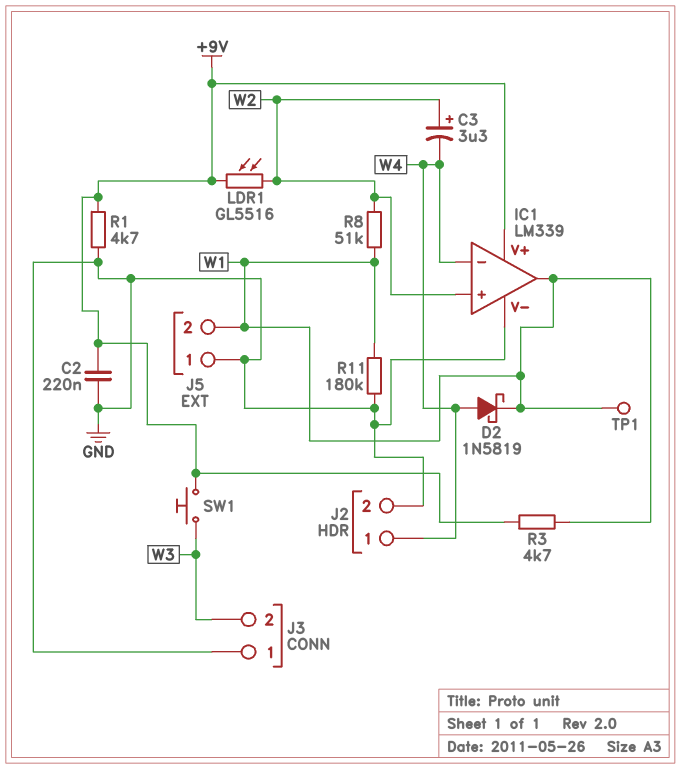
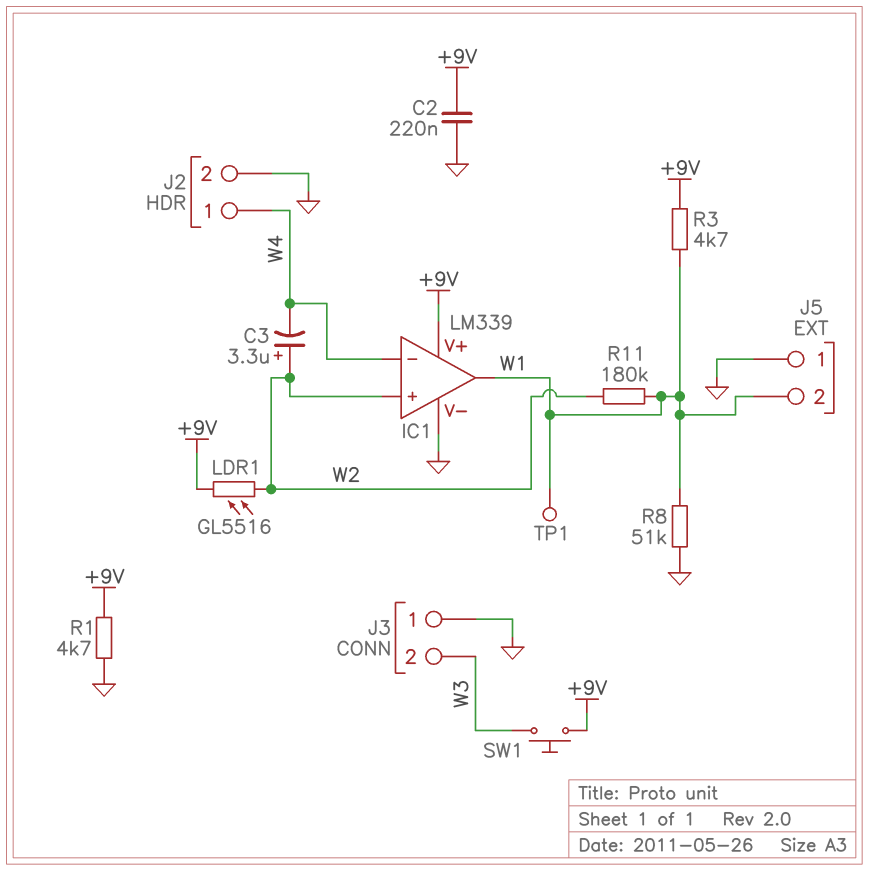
D2: schottky 1N5819 (A W4, K W1) -> none
R8: 51k (W1, W2) -> 51k (GND, W1)
R11: 180k (GND, W1) -> 180k (W1, W2)

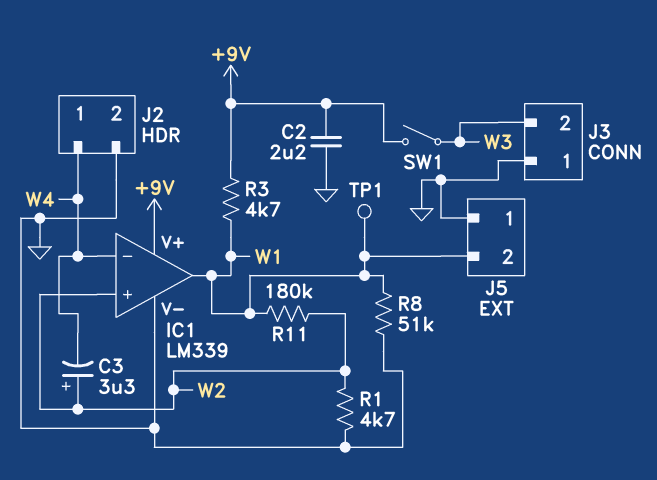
C2: 220nF (+9V, GND) -> 2.2uF (+9V, GND)
LDR1: GL5516 (+9V, W2) -> none
R1: 4.7k (+9V, GND) -> 4.7k (GND, W2)
SW1: button (+9V, W3) -> switch (+9V, W3)

